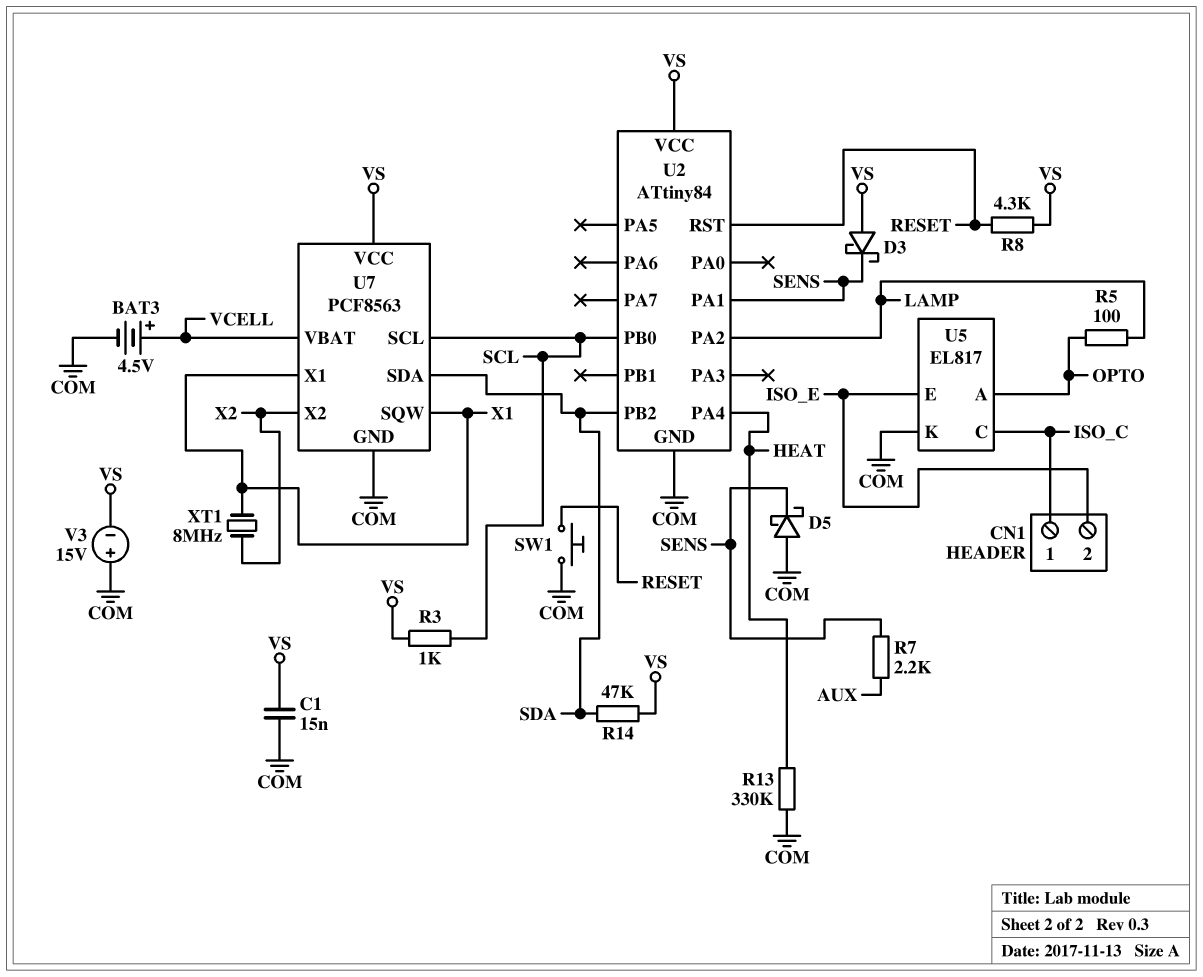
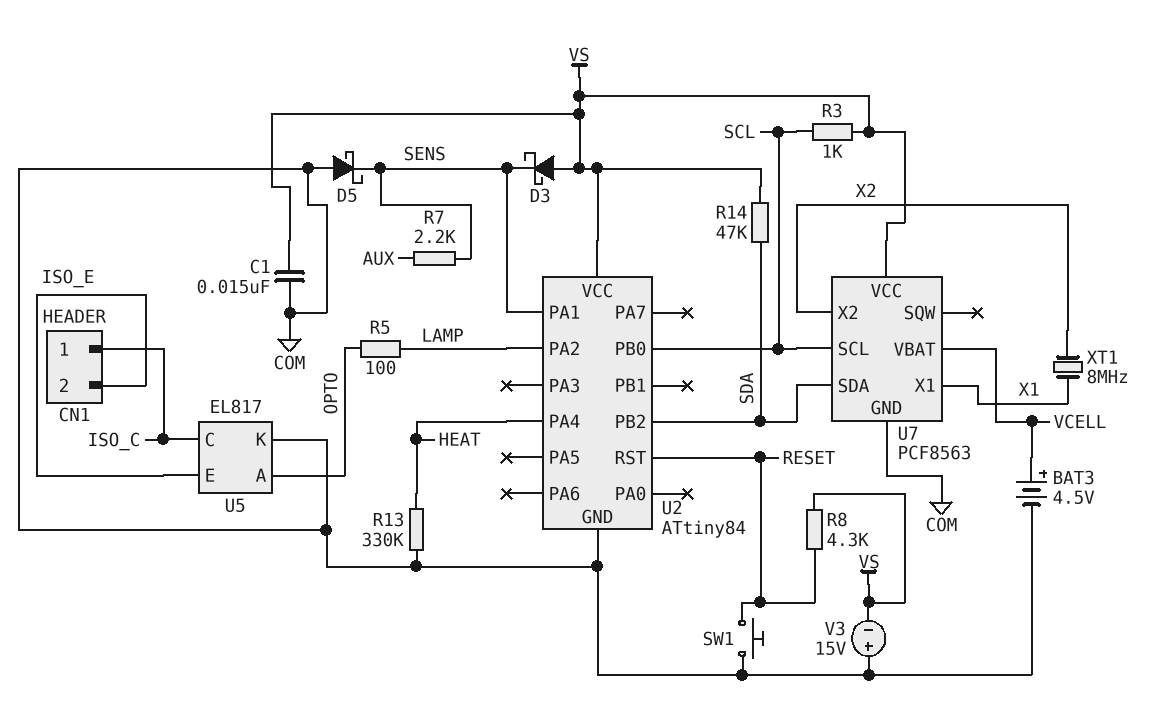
U7 pin SQW: X1 -> none

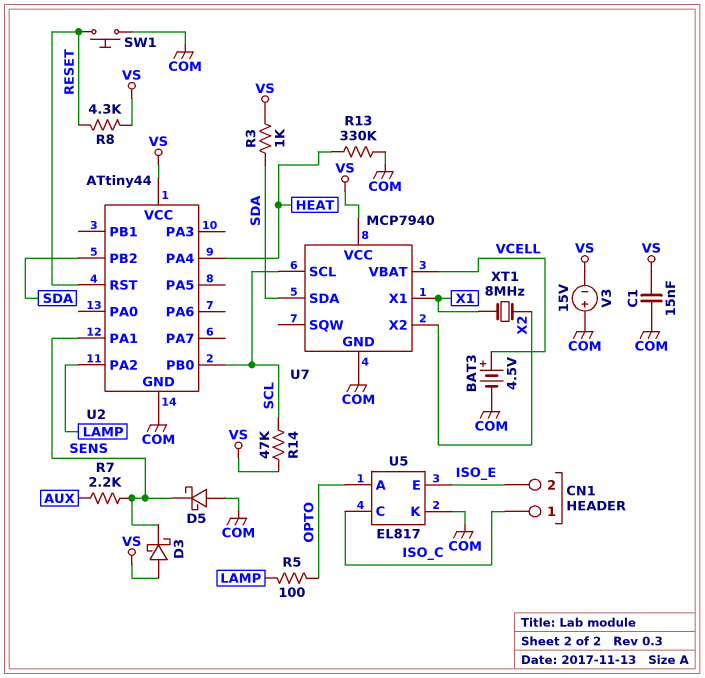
R3: 1k (SCL, VS) -> 1k (SDA, VS)
R14: 47k (SDA, VS) -> 47k (SCL, VS)
U2: ATtiny84 -> ATtiny44
U7: PCF8563 -> MCP7940

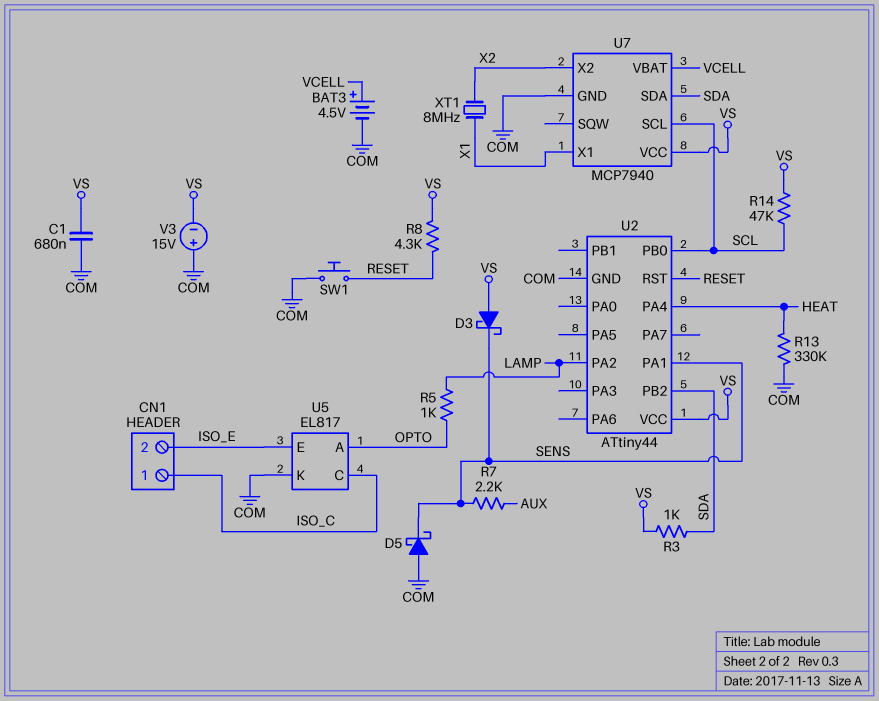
C1: 15nF (COM, VS) -> 680nF (COM, VS)
R5: 100 (LAMP, OPTO) -> 1k (LAMP, OPTO)

